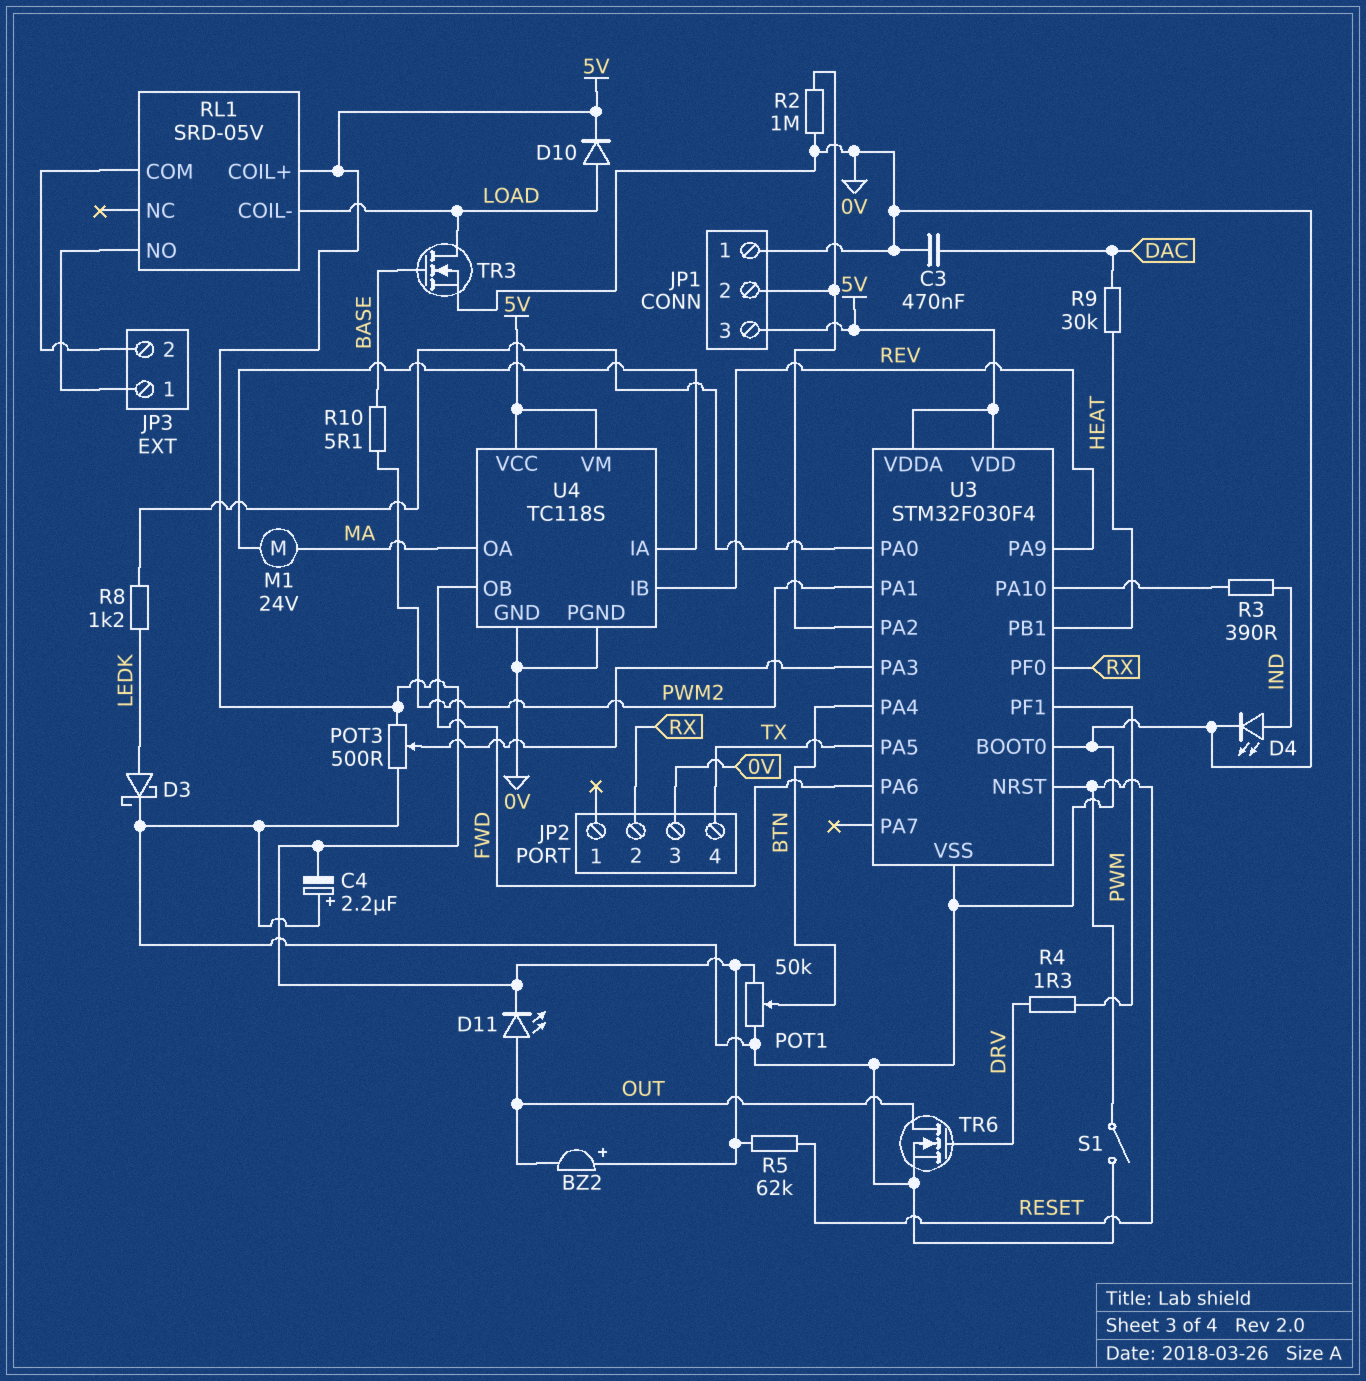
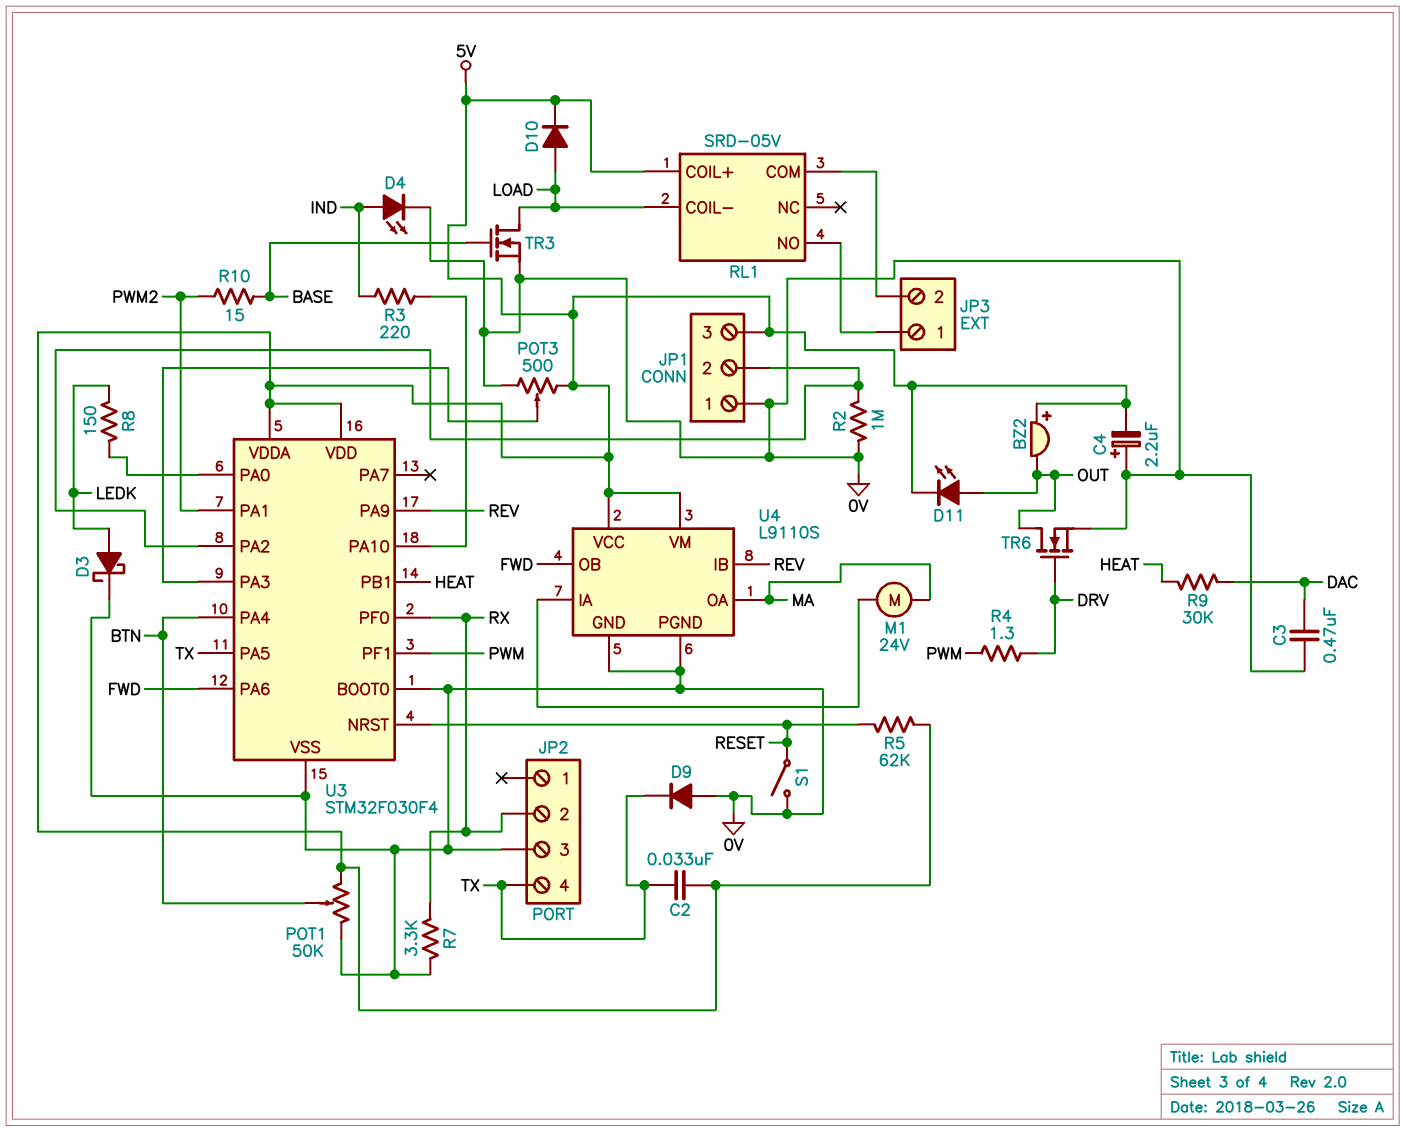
C2: none -> 33nF (5V, TX)
D9: none -> diode (A 0V, K TX)
R3: 390 (IND, U3/PA10) -> 220 (IND, U3/PA10)
R7: none -> 3.3k (0V, RX)
R8: 1.2k (LEDK, U3/PA0) -> 150 (LEDK, U3/PA0)
R10: 5.1 (BASE, PWM2) -> 15 (BASE, PWM2)
U4: TC118S -> L9110S

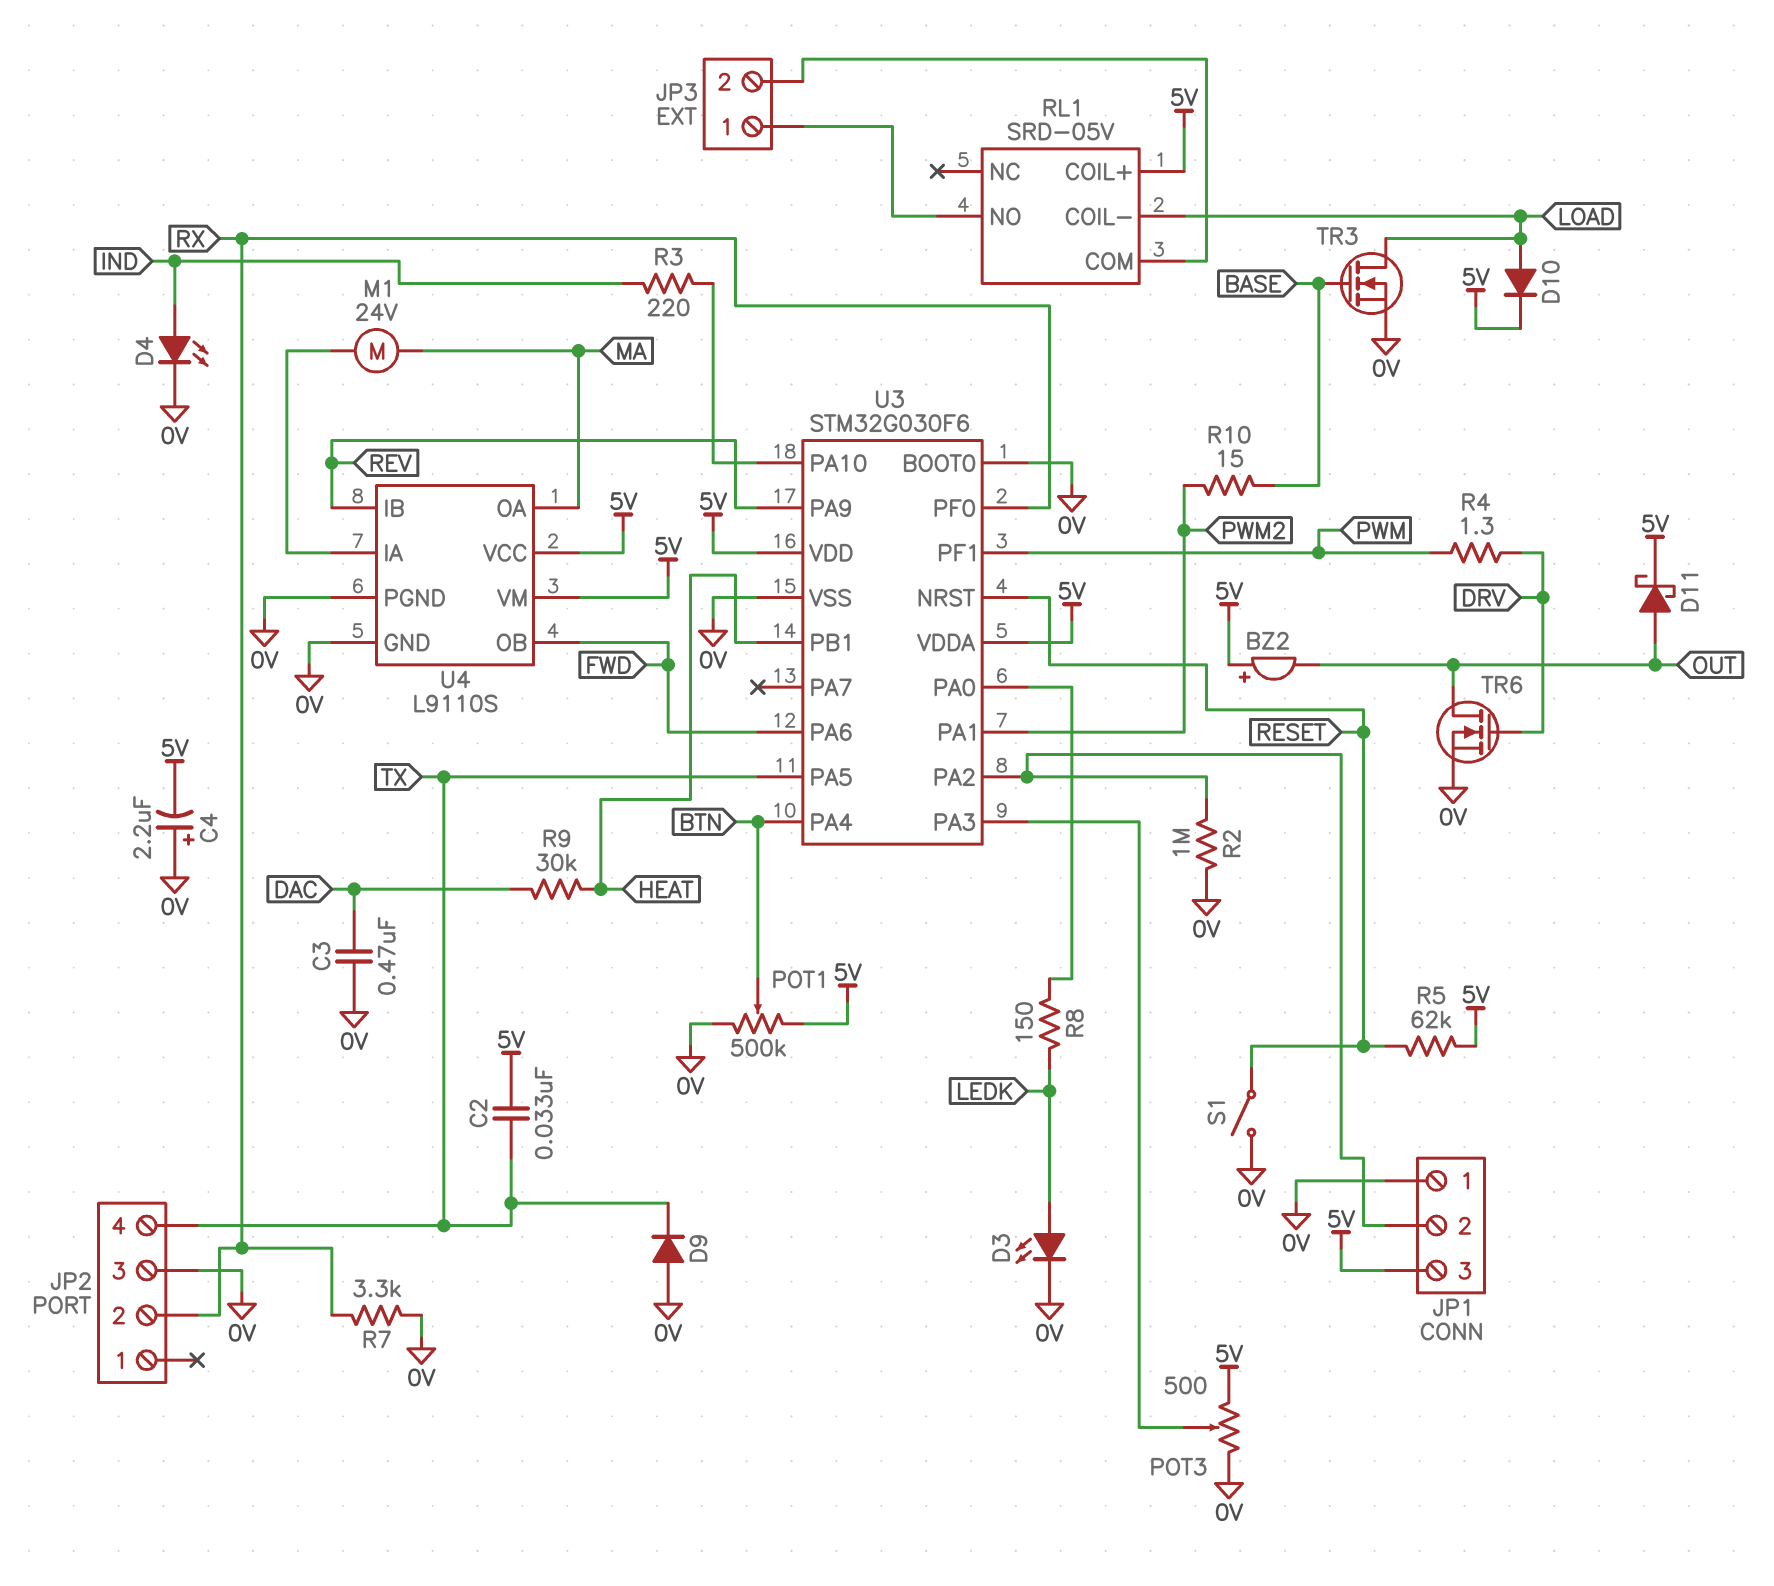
D3: schottky (A LEDK, K 0V) -> LED (A LEDK, K 0V)
D11: LED (A OUT, K 5V) -> schottky (A OUT, K 5V)
POT1: 50k (0V, 5V, wiper BTN) -> 500k (0V, 5V, wiper BTN)
U3: STM32F030F4 -> STM32G030F6

